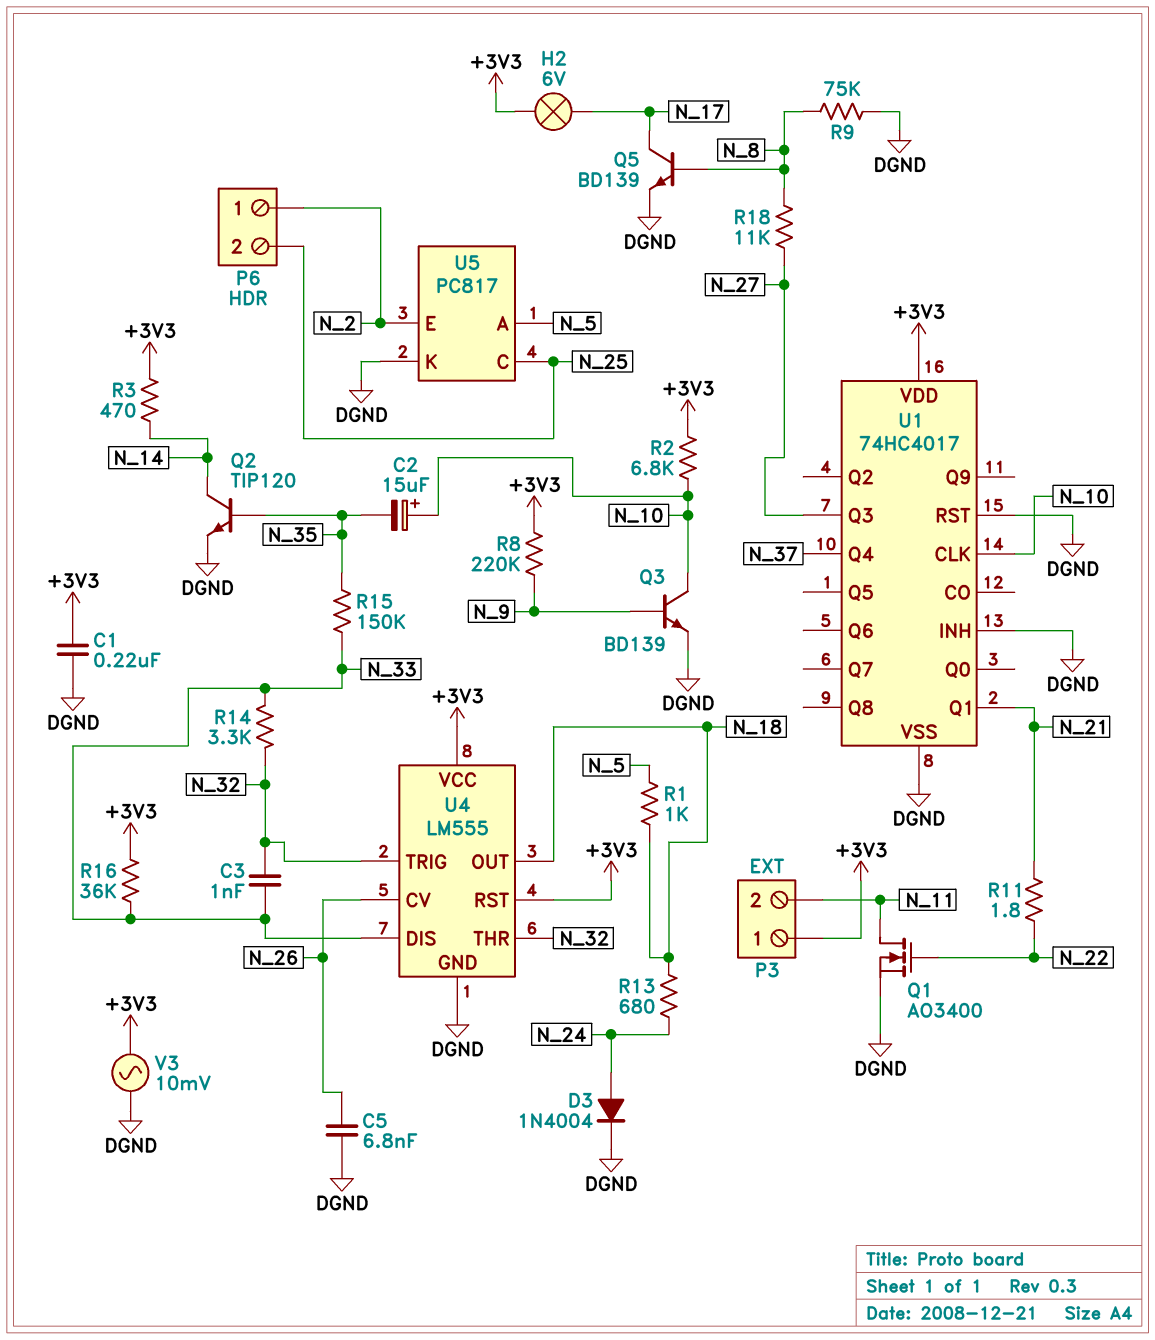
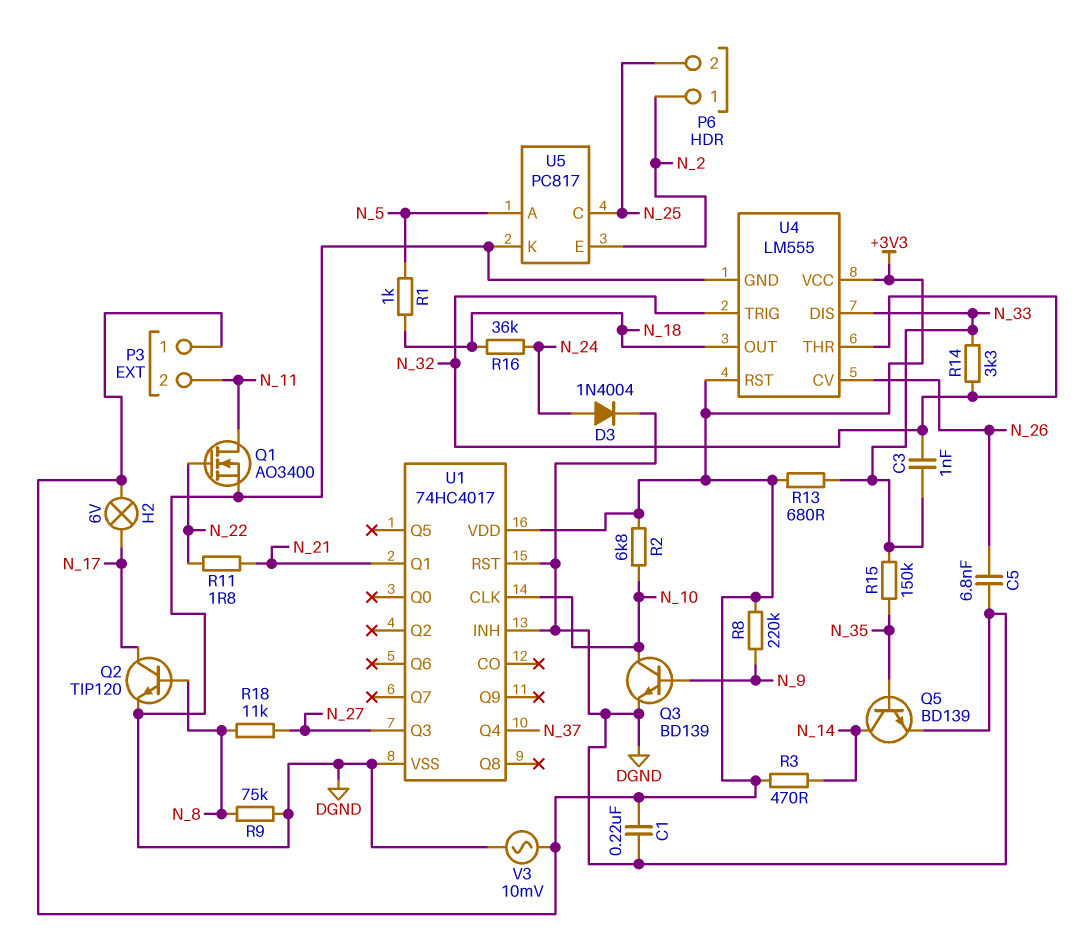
C2: 15uF (plus N_10, minus N_35) -> none
Q2: NPN TIP120 (B N_35, C N_14, E DGND) -> NPN TIP120 (B N_8, C N_17, E DGND)
Q5: NPN BD139 (B N_8, C N_17, E DGND) -> NPN BD139 (B N_35, C N_14, E DGND)
R13: 680 (N_18, N_24) -> 680 (+3V3, N_33)
R16: 36k (+3V3, N_33) -> 36k (N_18, N_24)

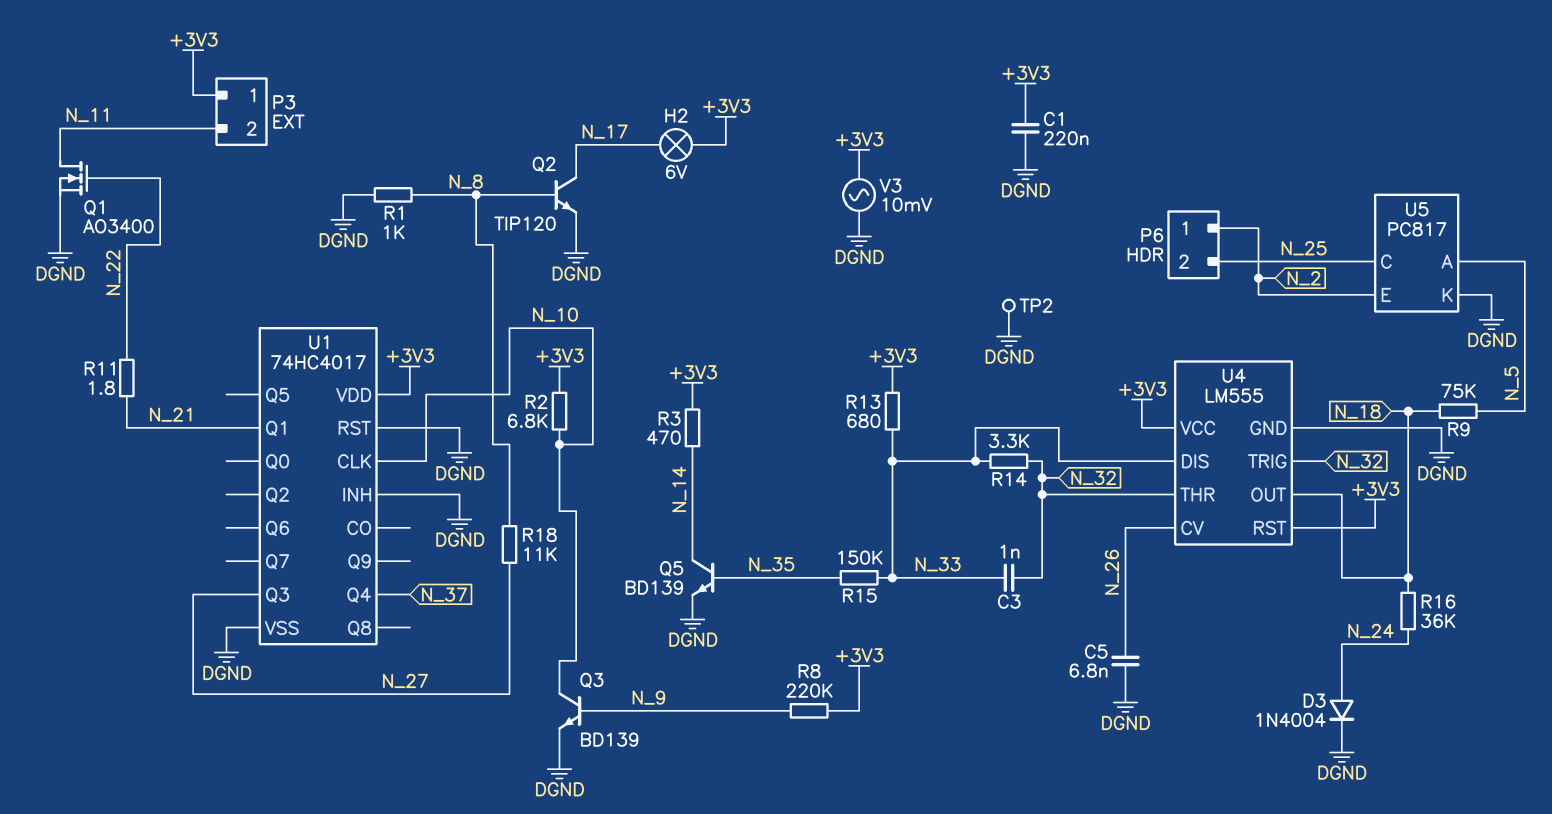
R1: 1k (N_5, N_18) -> 1k (DGND, N_8)
R9: 75k (DGND, N_8) -> 75k (N_5, N_18)
TP2: none -> test point (DGND)

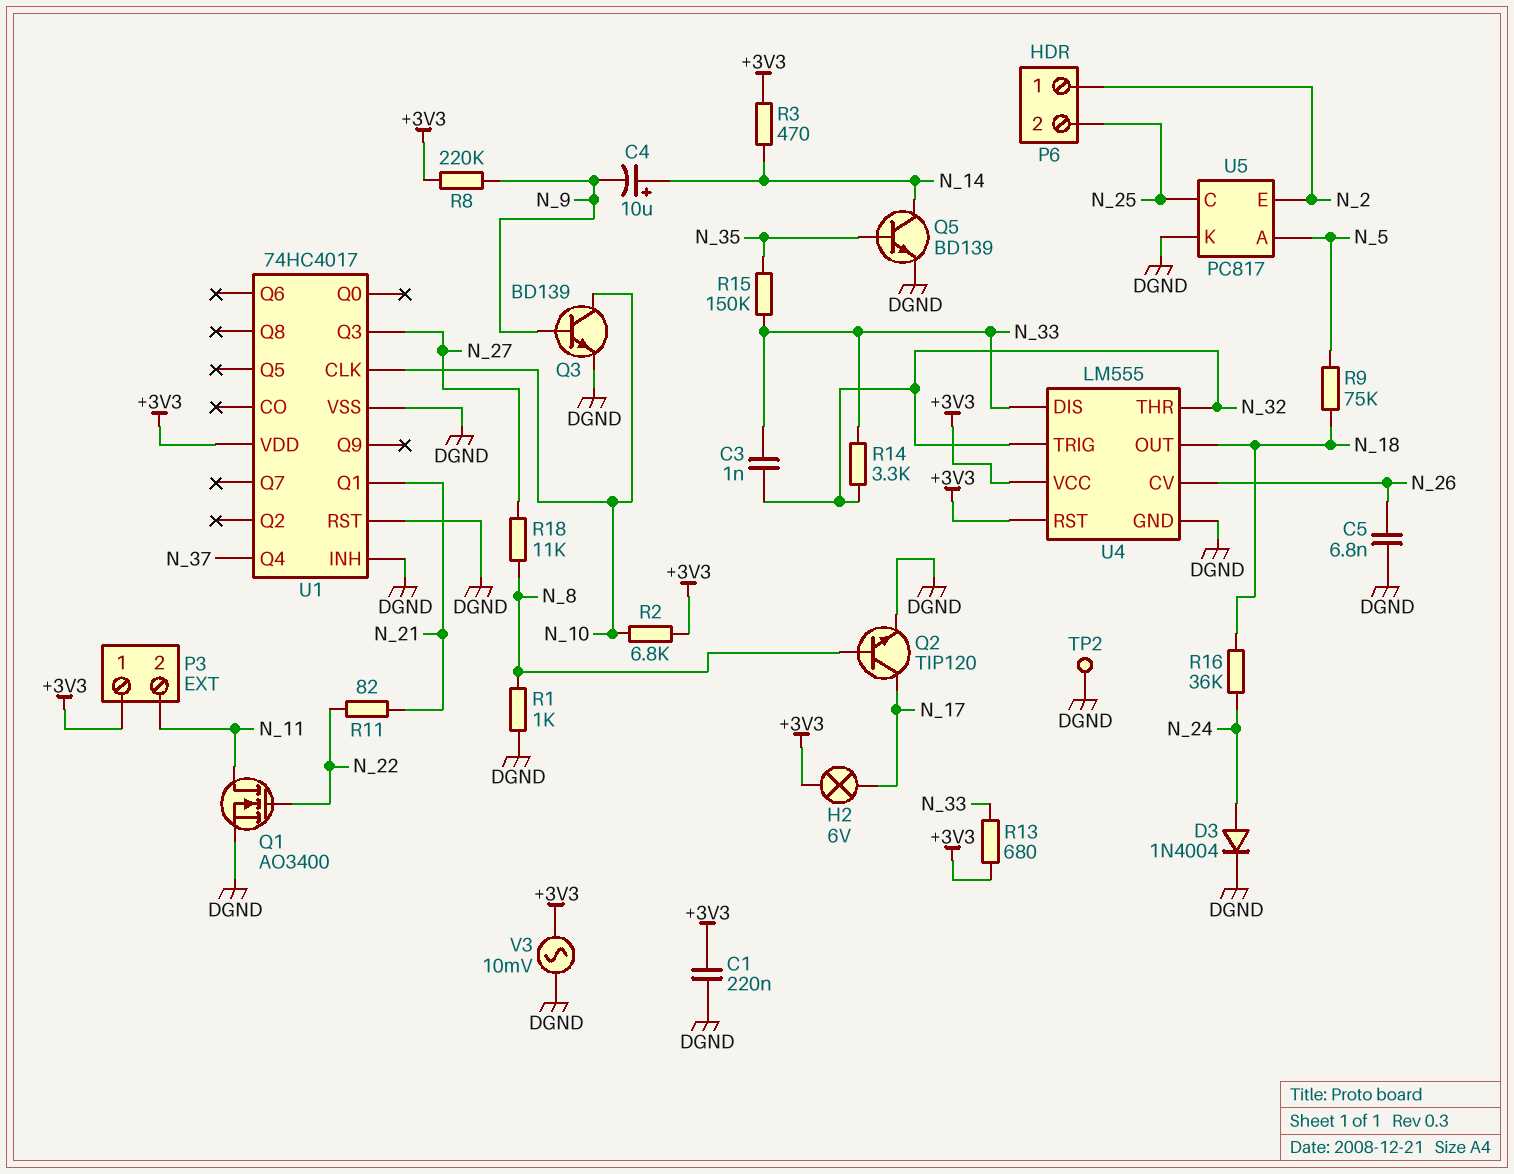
C4: none -> 10uF (plus N_14, minus N_9)
R11: 1.8 (N_21, N_22) -> 82 (N_21, N_22)

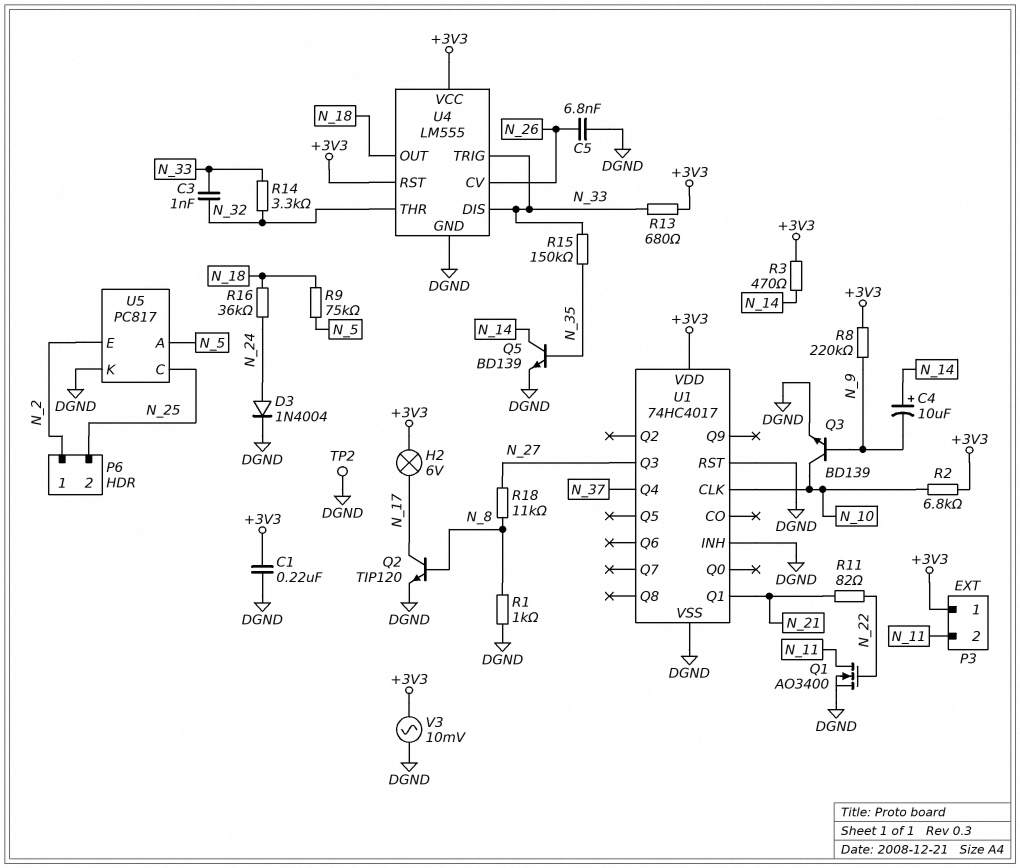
U4 pin TRIG: N_32 -> N_33

